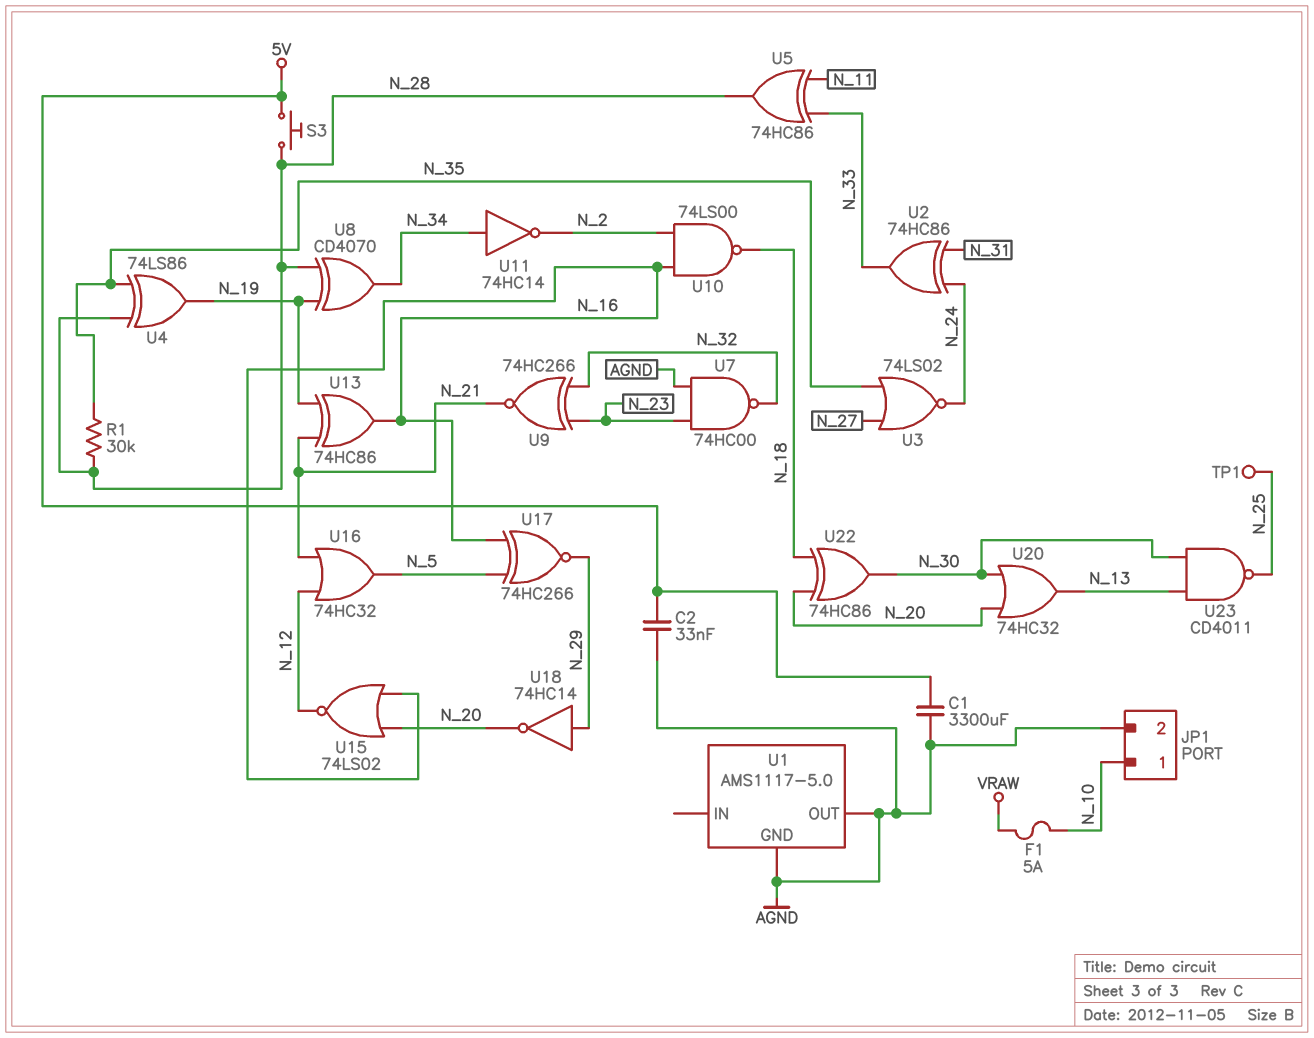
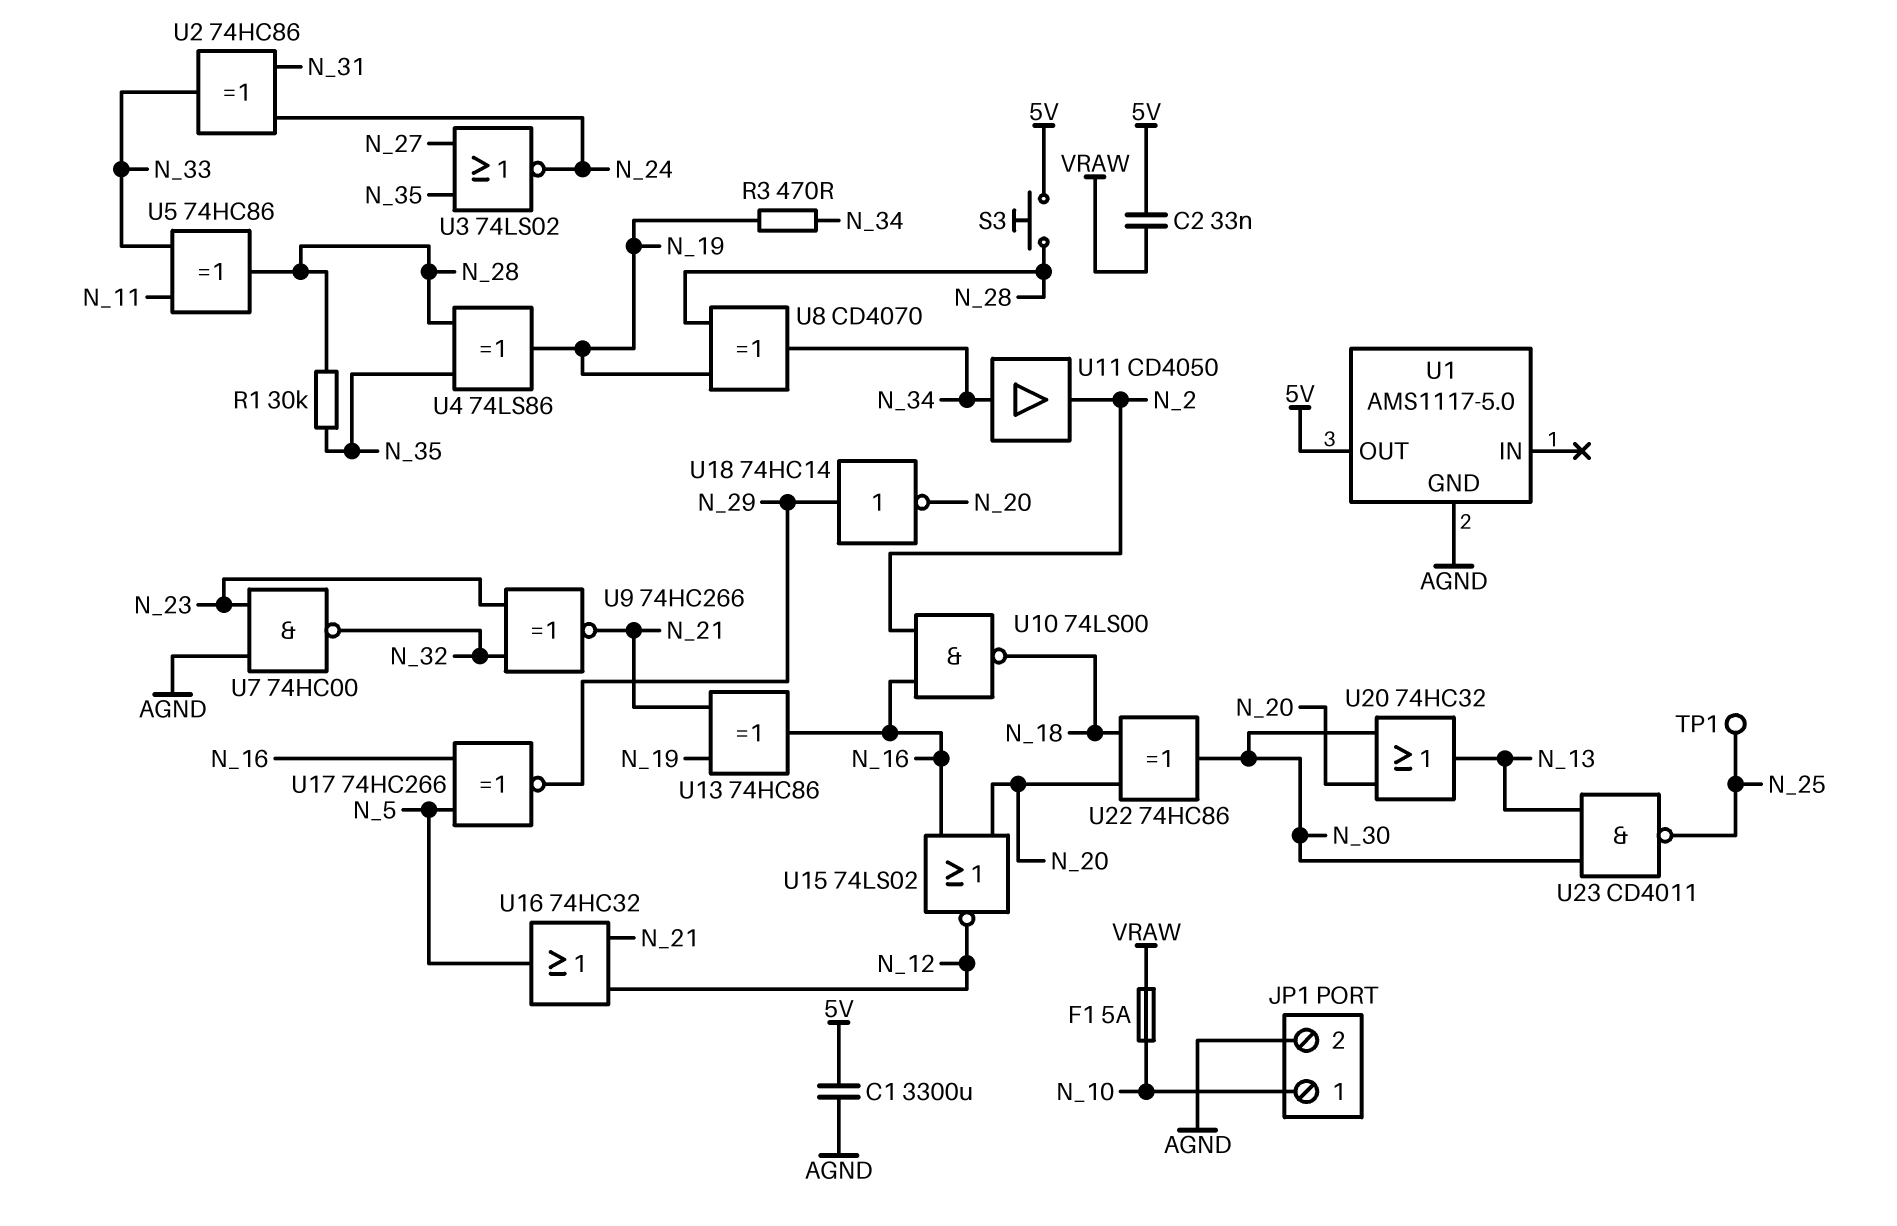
C2: 33nF (5V, AGND) -> 33nF (5V, VRAW)
R3: none -> 470 (N_19, N_34)
U1 pin OUT: AGND -> 5V
U11: NOT 74HC14 (in N_34, out N_2) -> buffer CD4050 (in N_34, out N_2)

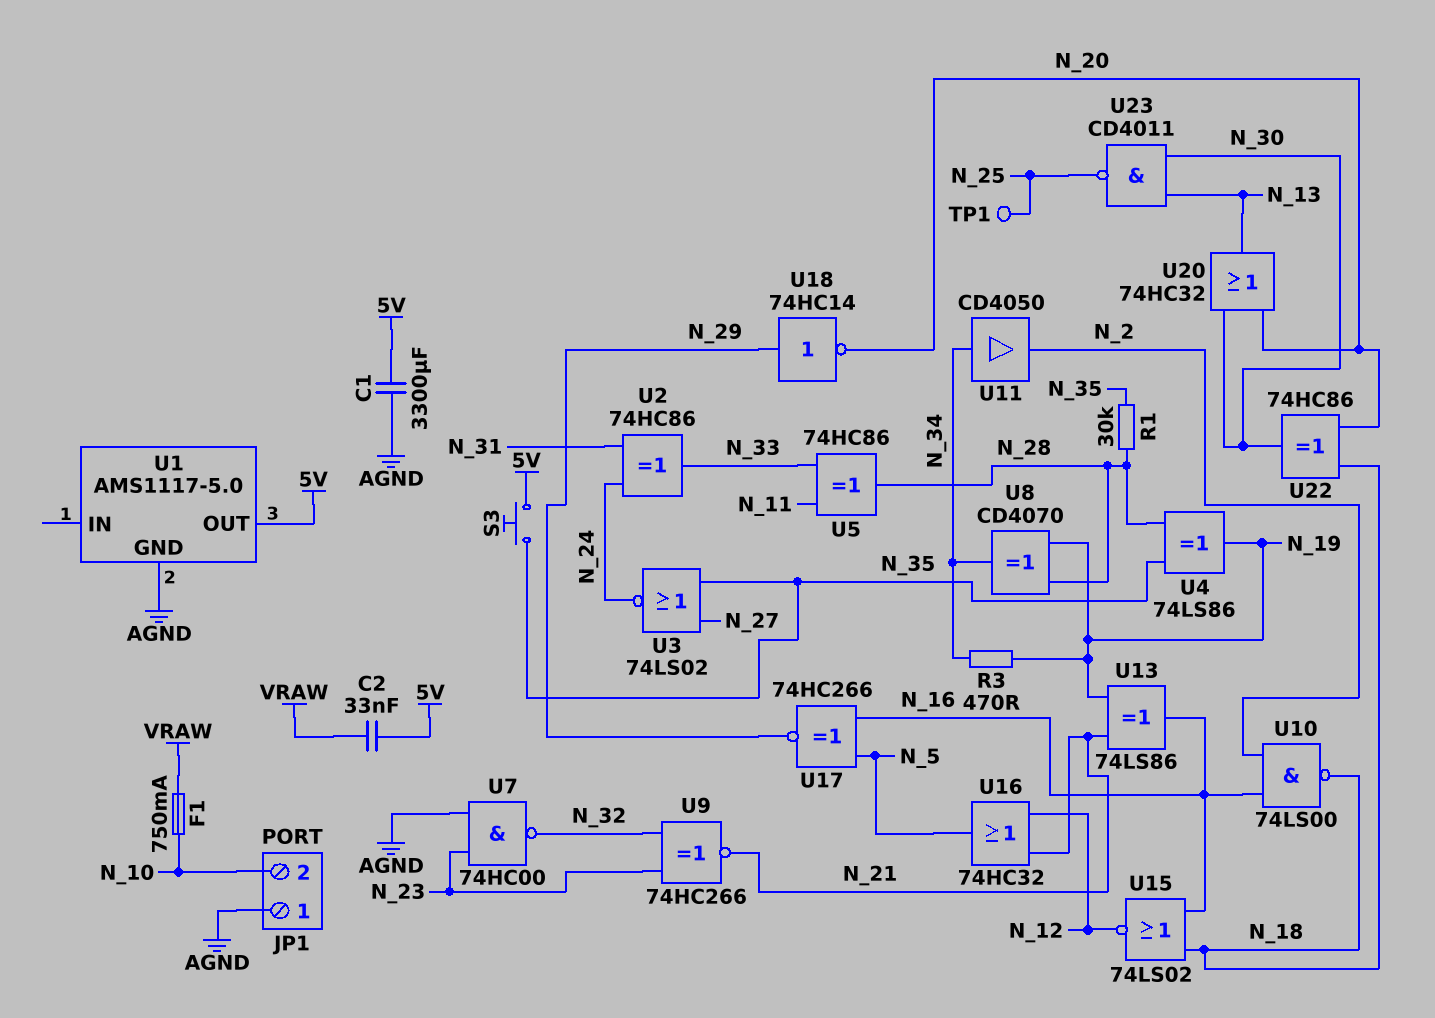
F1: 5A (N_10, VRAW) -> 750mA (N_10, VRAW)
JP1 pin 1: N_10 -> AGND
JP1 pin 2: AGND -> N_10
S3: button (5V, N_28) -> button (5V, N_35)
U13: XOR 74HC86 (in N_19, in N_21, out N_16) -> XOR 74LS86 (in N_19, in N_21, out N_16)
U15: NOR 74LS02 (in N_16, in N_20, out N_12) -> NOR 74LS02 (in N_16, in N_18, out N_12)

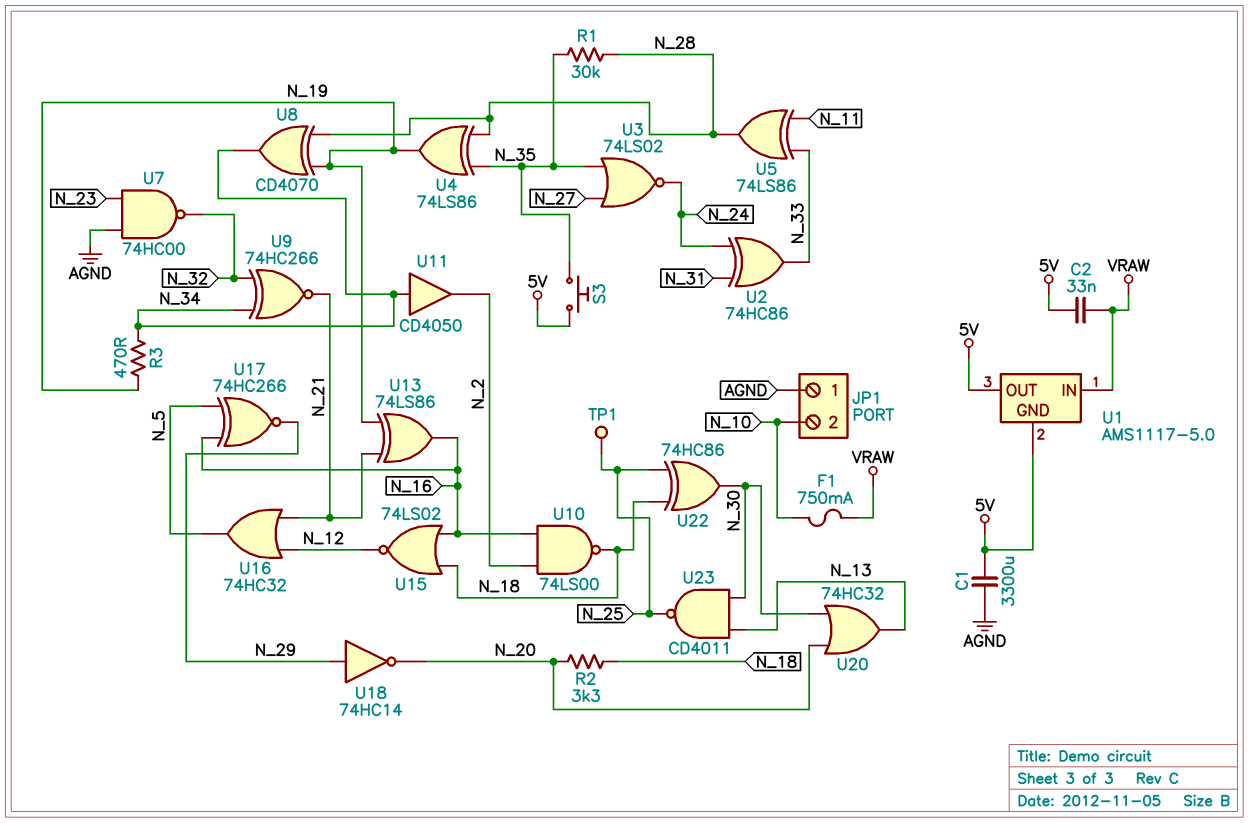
R2: none -> 3.3k (N_18, N_20)
U1 pin GND: AGND -> 5V
U1 pin IN: none -> VRAW
U5: XOR 74HC86 (in N_11, in N_33, out N_28) -> XOR 74LS86 (in N_11, in N_33, out N_28)
U9: XNOR 74HC266 (in N_23, in N_32, out N_21) -> XNOR 74HC266 (in N_32, in N_34, out N_21)
U22: XOR 74HC86 (in N_18, in N_20, out N_30) -> XOR 74HC86 (in N_18, in N_25, out N_30)

